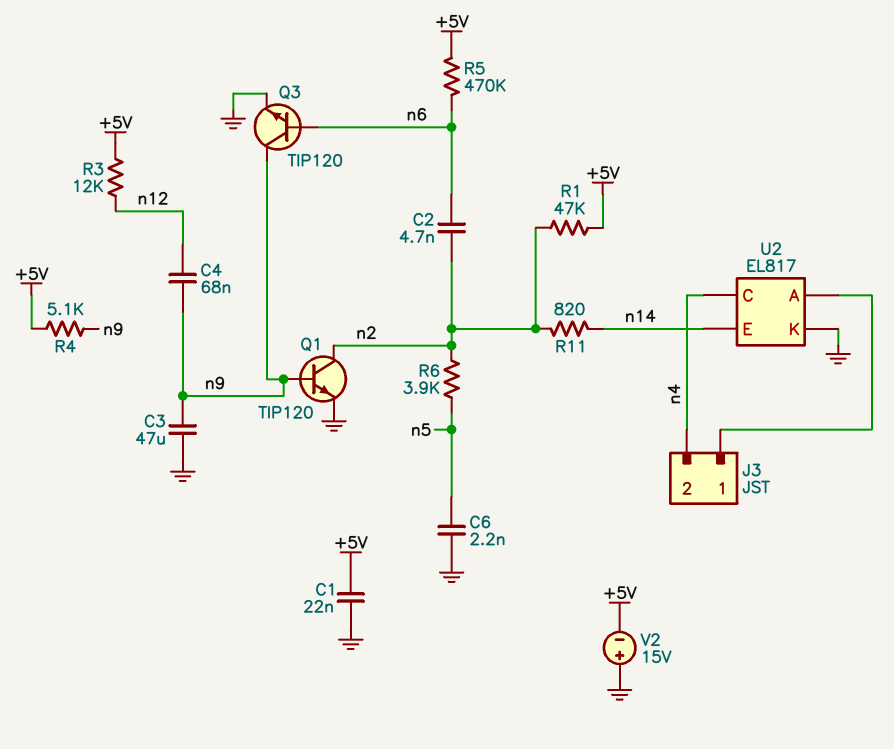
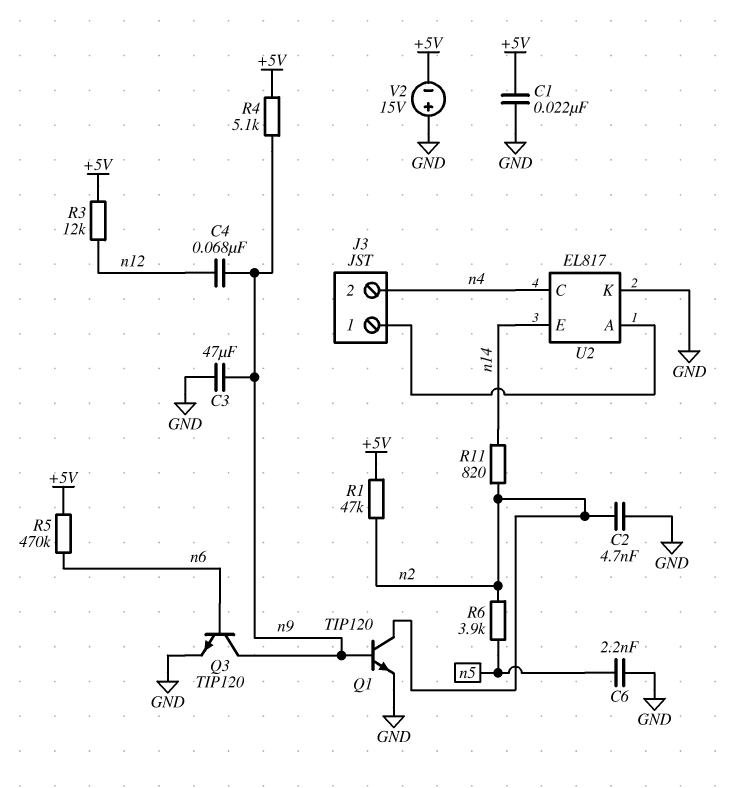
C2: 4.7nF (n2, n6) -> 4.7nF (GND, n2)

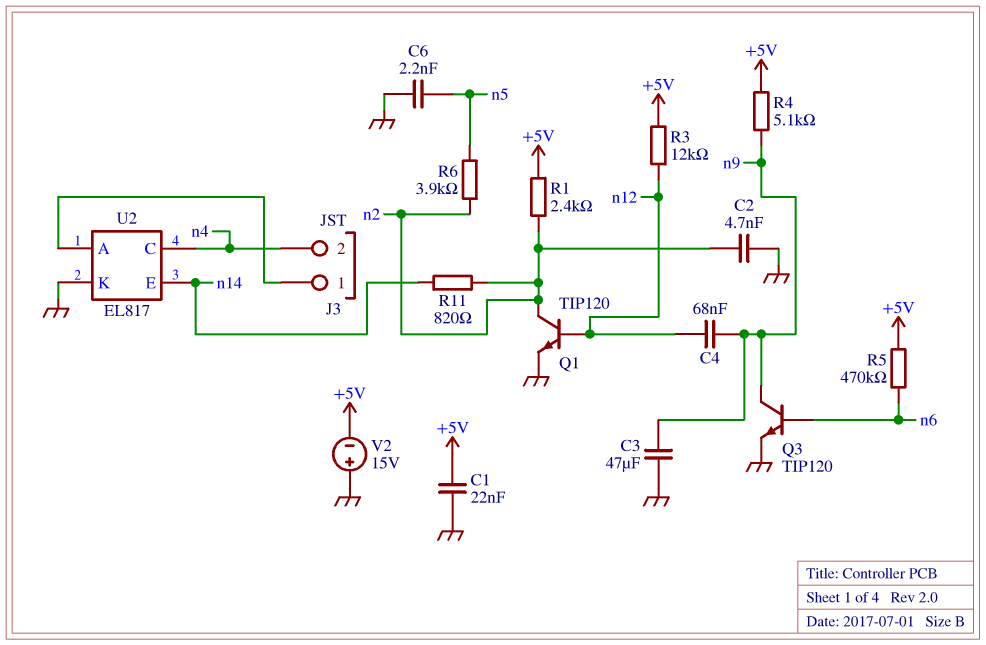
Q1: NPN TIP120 (B n9, C n2, E GND) -> NPN TIP120 (B n12, C n2, E GND)
R1: 47k (+5V, n2) -> 2.4k (+5V, n2)

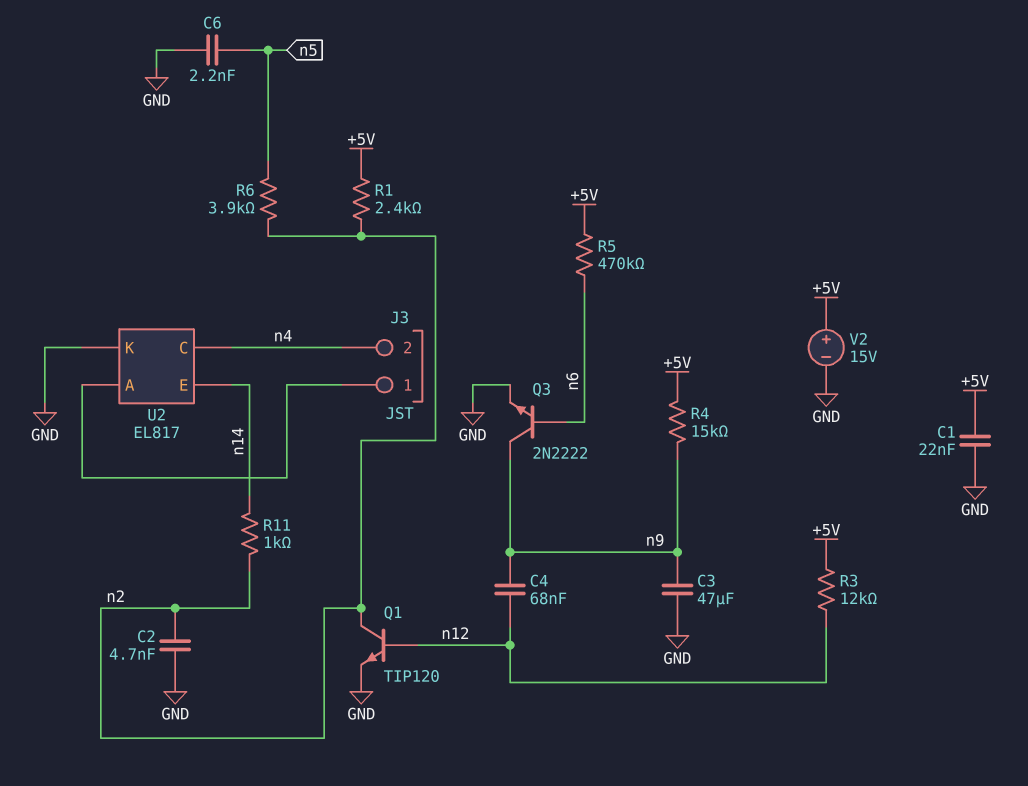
Q3: NPN TIP120 (B n6, C n9, E GND) -> NPN 2N2222 (B n6, C n9, E GND)
R4: 5.1k (+5V, n9) -> 15k (+5V, n9)
R11: 820 (n2, n14) -> 1k (n2, n14)
V2: 15V (plus GND, minus +5V) -> 15V (plus +5V, minus GND)

